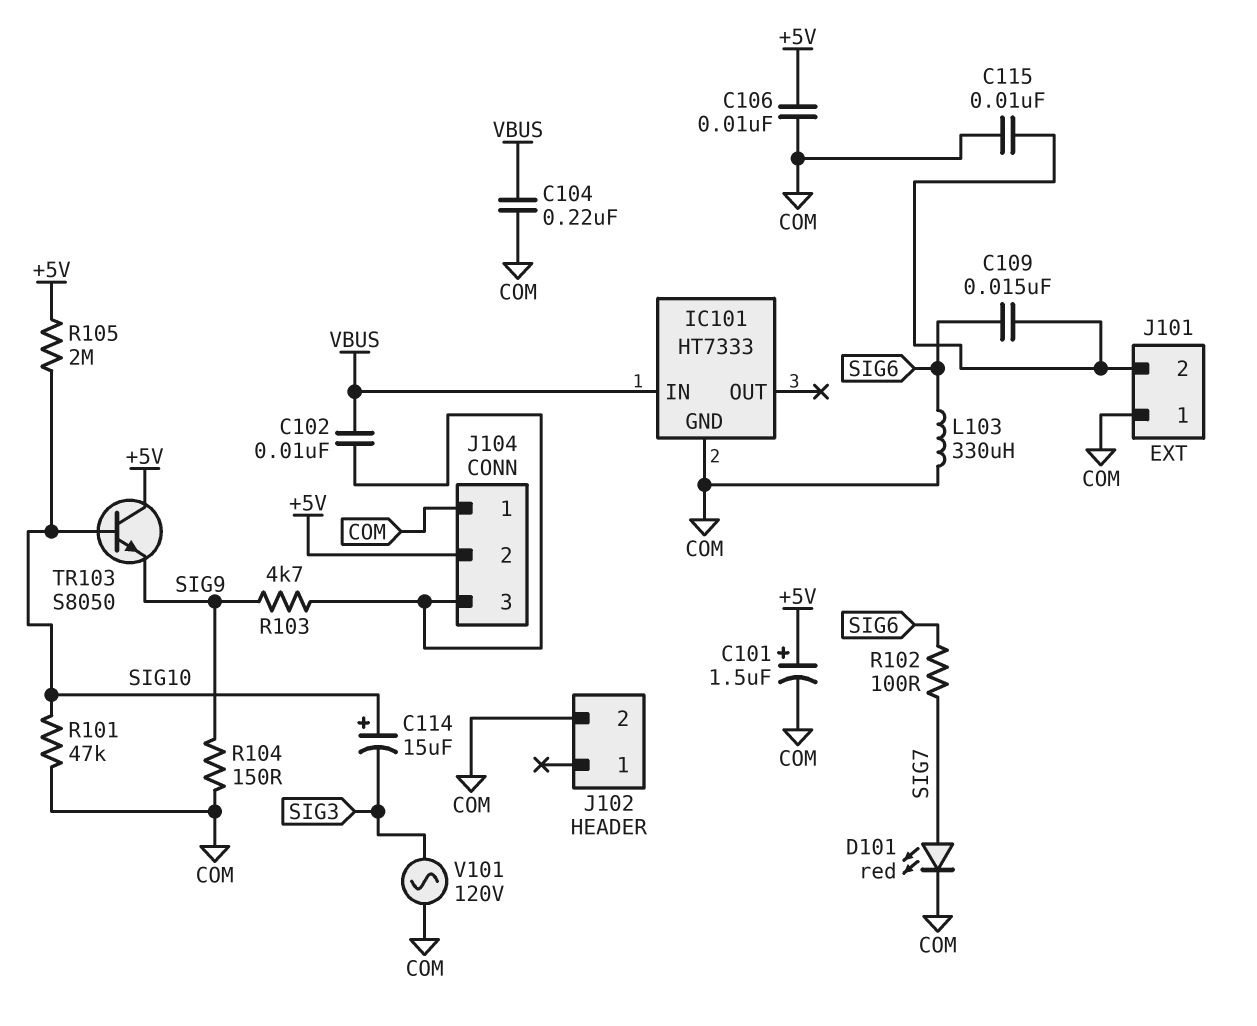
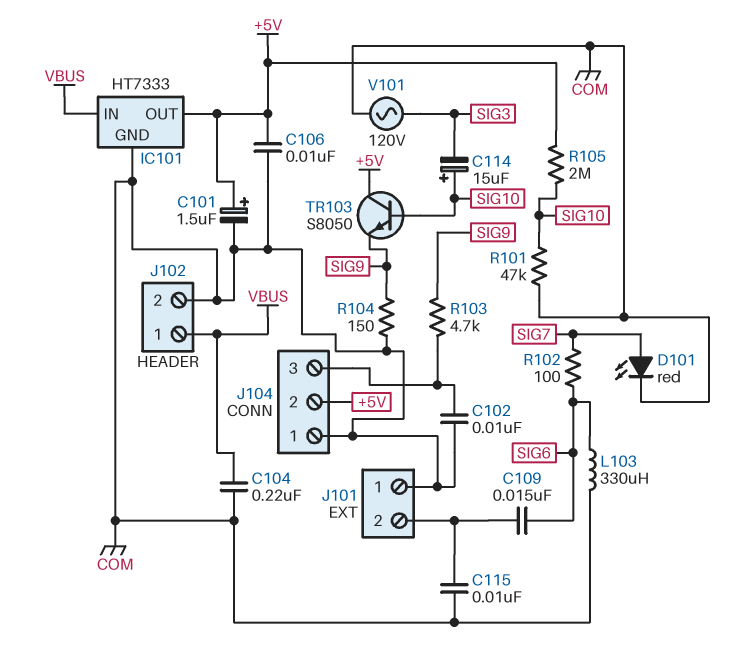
C102: 10nF (J104/3, VBUS) -> 10nF (COM, J104/3)
IC101 pin OUT: none -> +5V
J102 pin 1: none -> VBUS

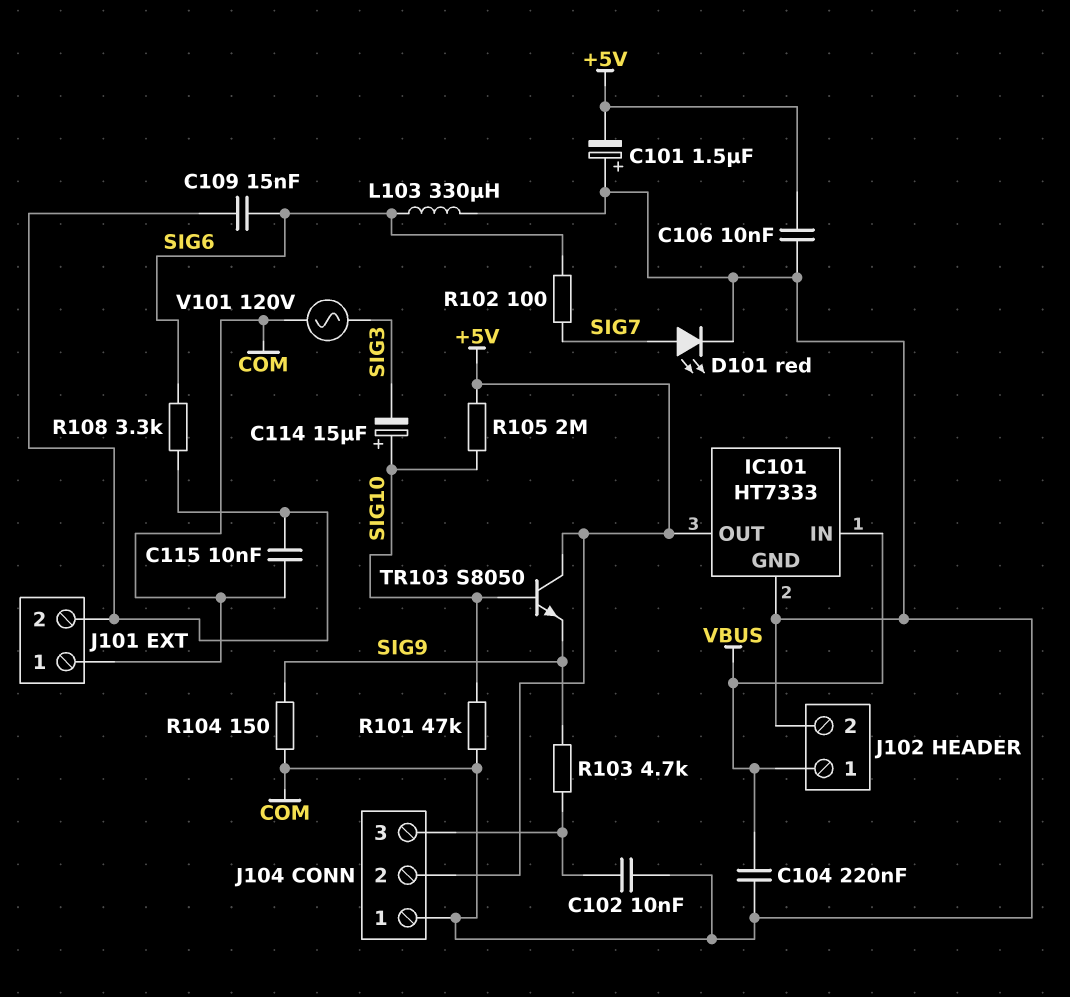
C101: 1.5uF (plus +5V, minus COM) -> 1.5uF (plus COM, minus +5V)
R108: none -> 3.3k (J101/2, SIG6)

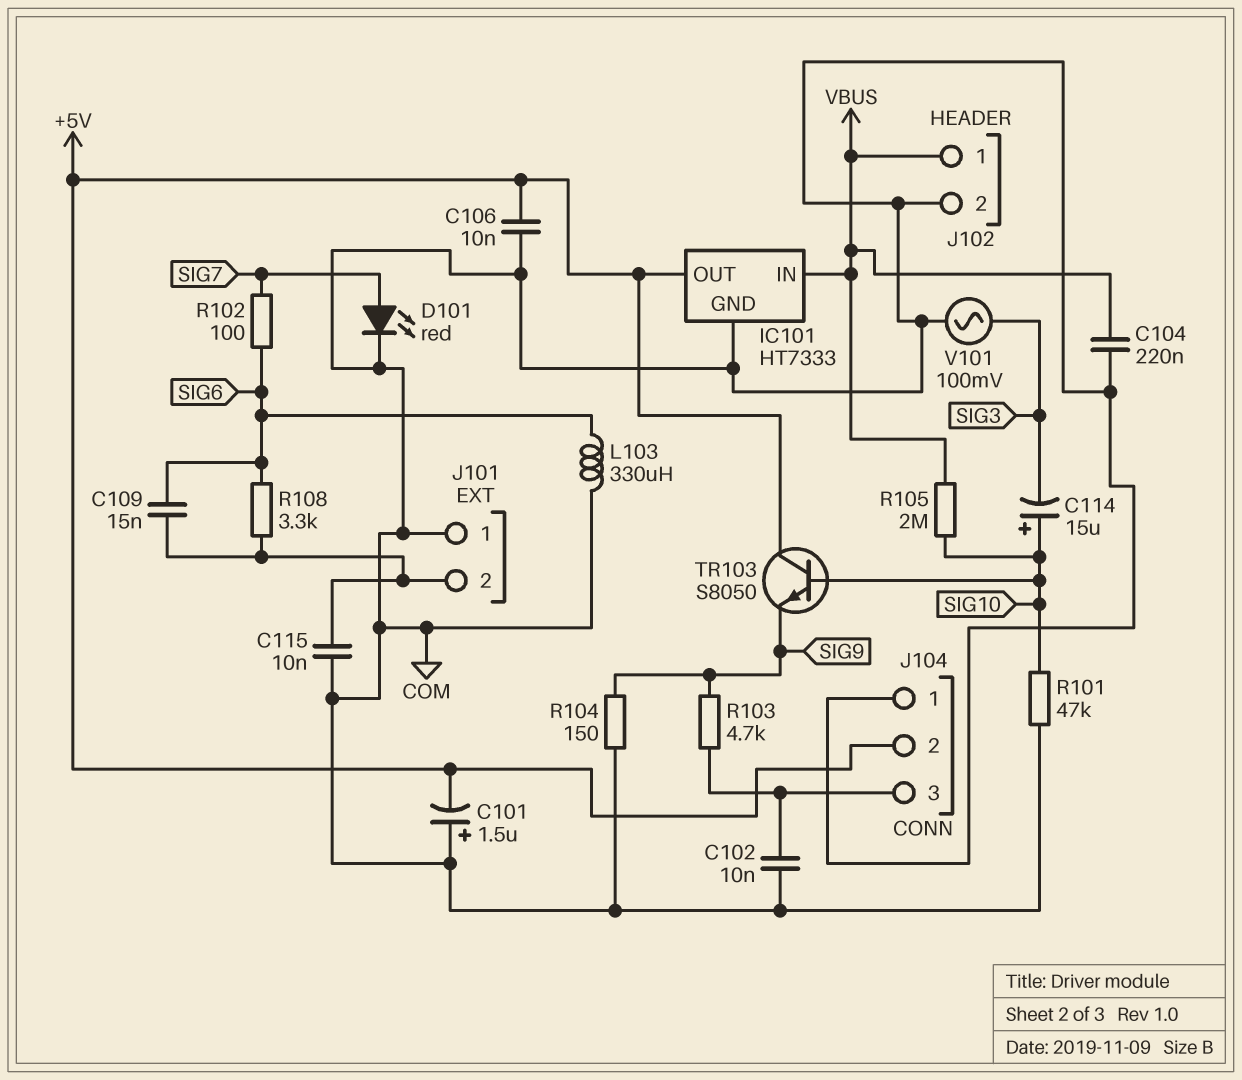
R105: 2M (+5V, SIG10) -> 2M (SIG10, VBUS)
V101: AC 120V (COM, SIG3) -> AC 100mV (COM, SIG3)

